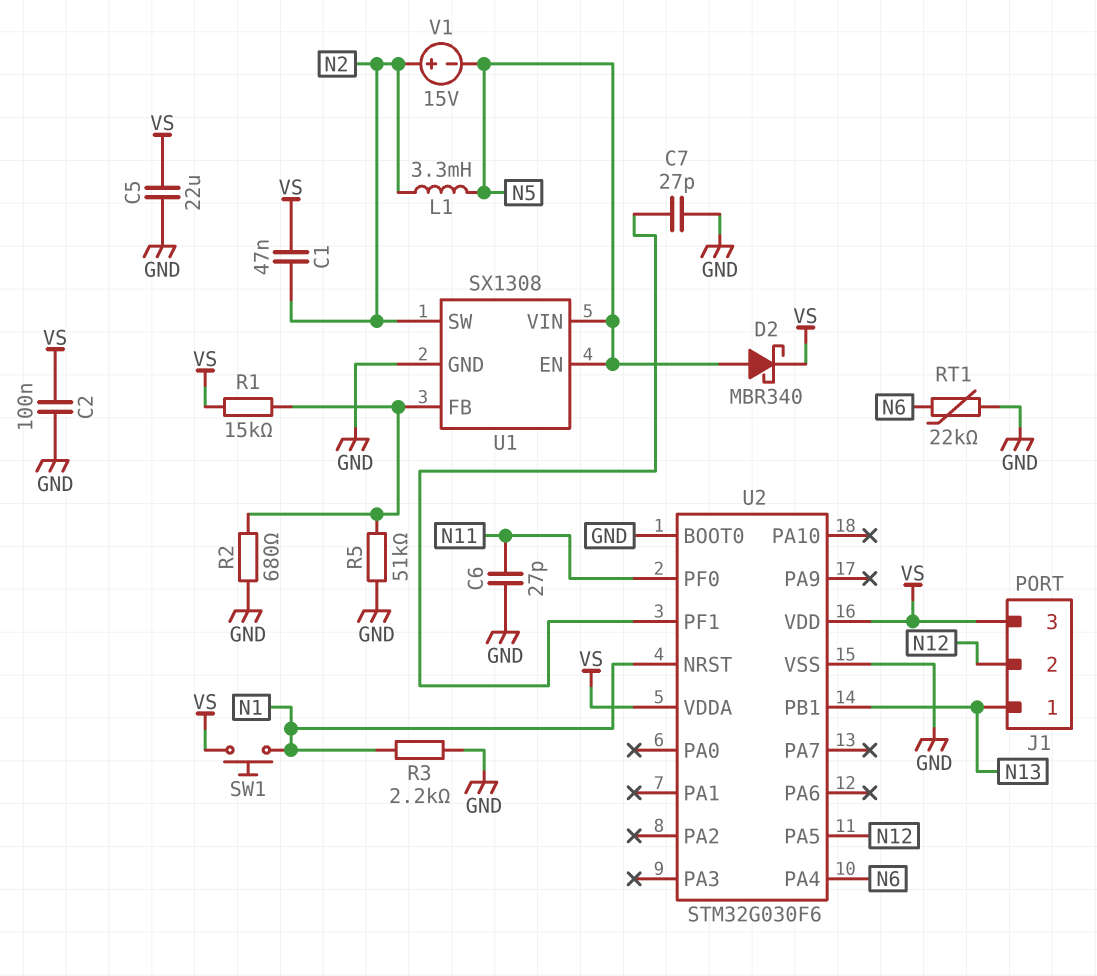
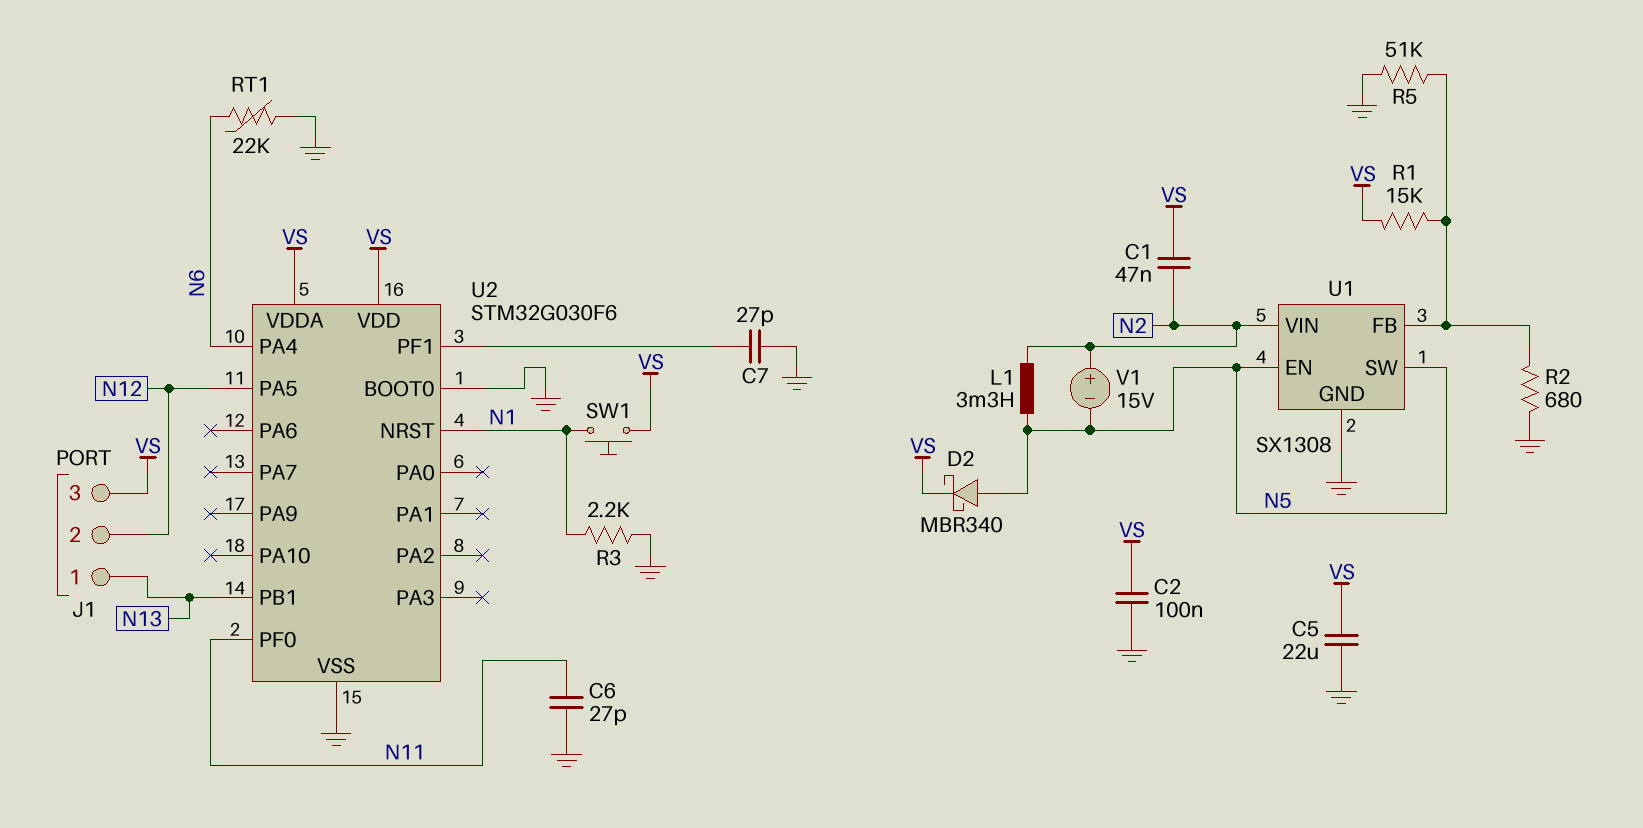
U1 pin SW: N2 -> N5
U1 pin VIN: N5 -> N2

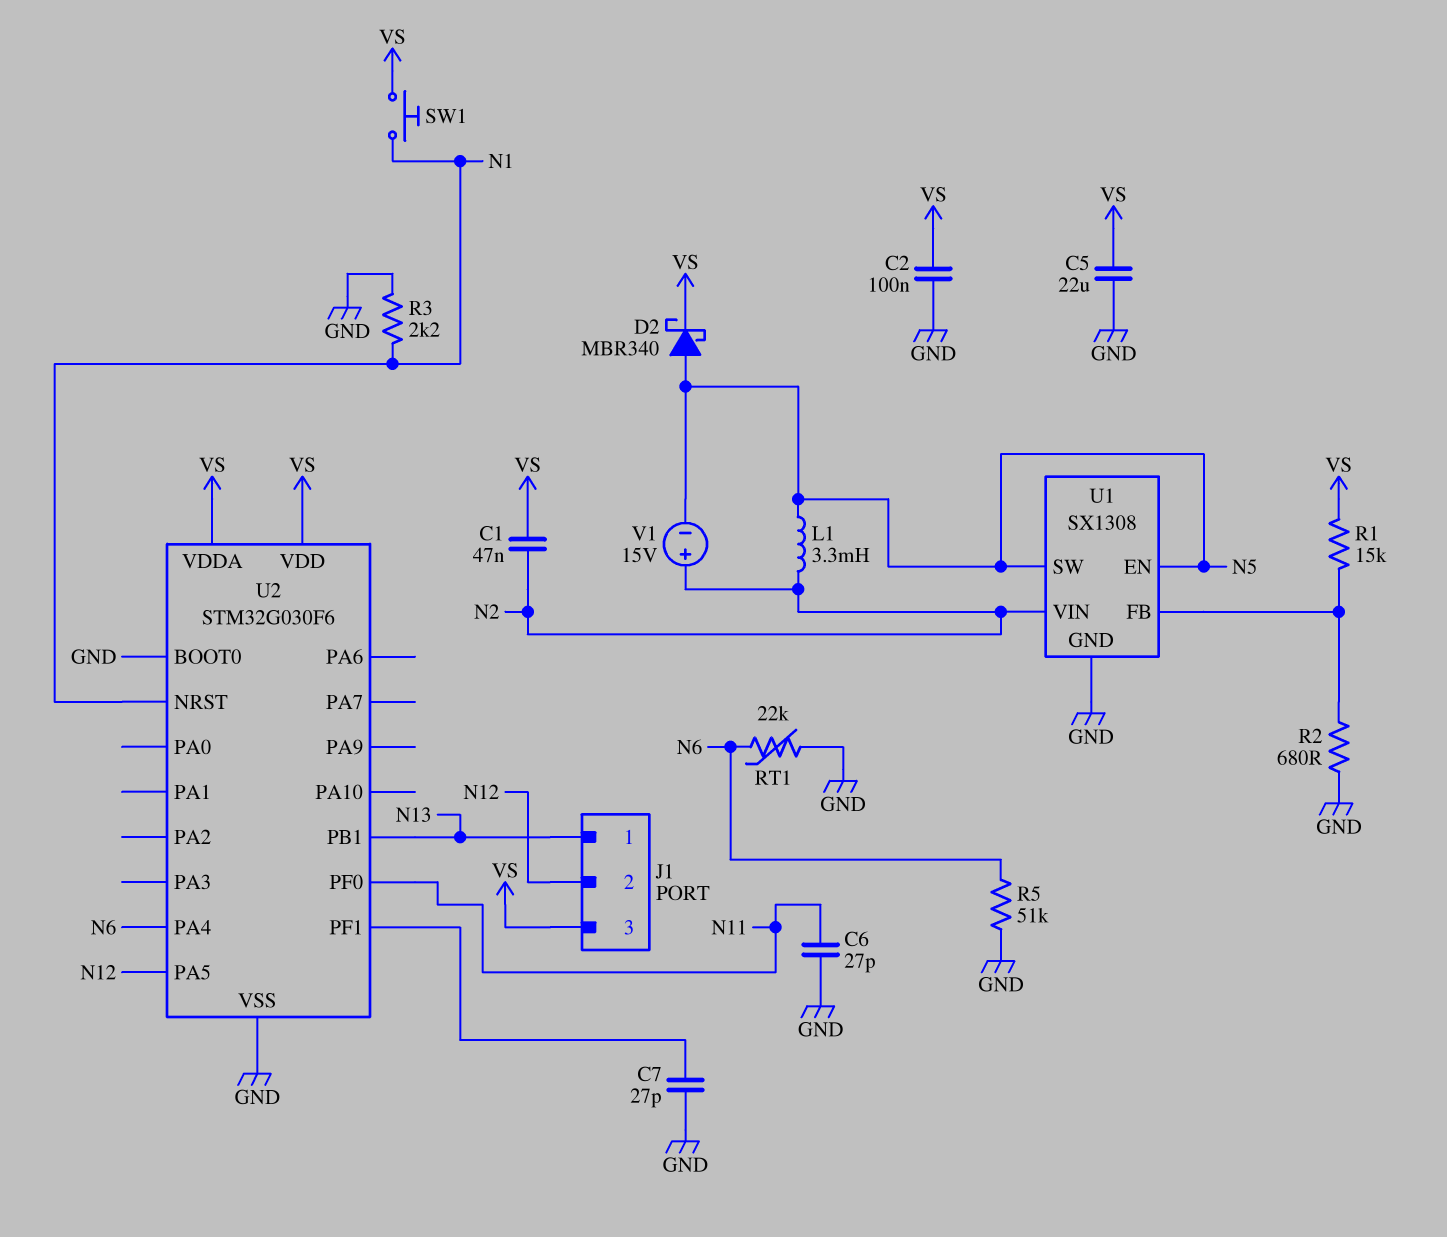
R5: 51k (GND, U1/FB) -> 51k (GND, N6)

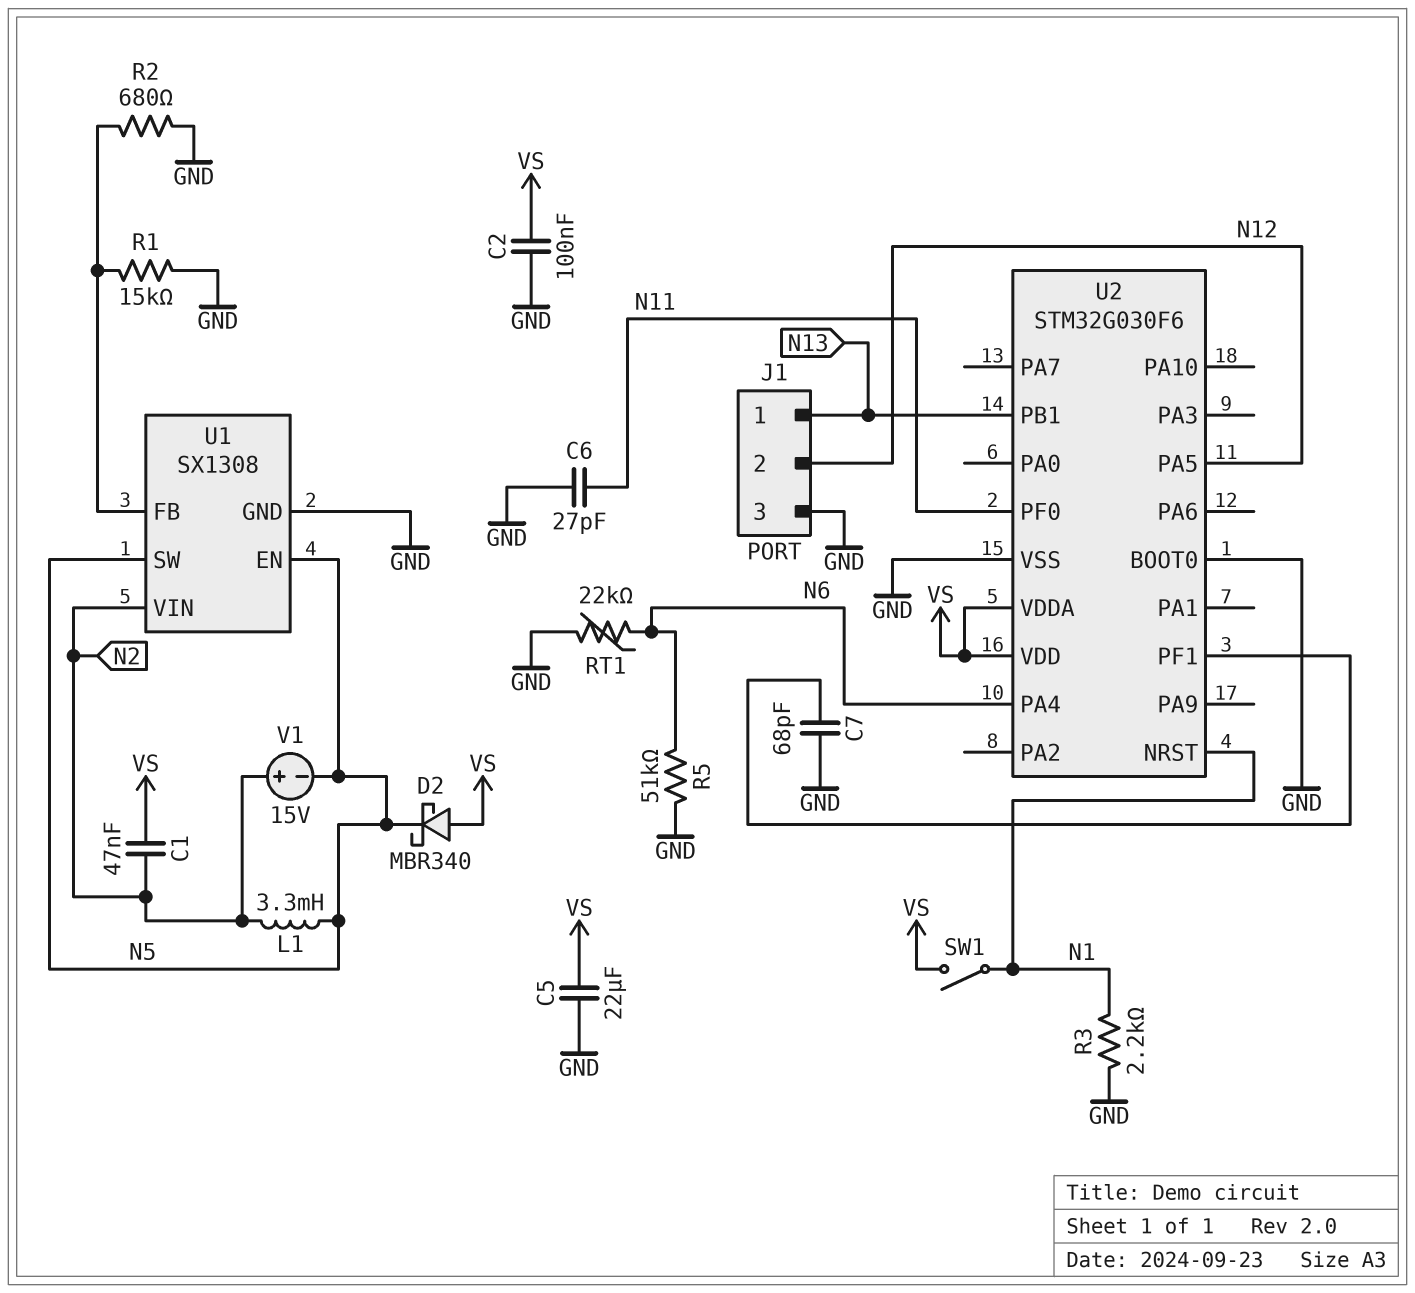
C7: 27pF (GND, U2/PF1) -> 68pF (GND, U2/PF1)
D2: schottky MBR340 (A N5, K VS) -> schottky MBR340 (A VS, K N5)
J1 pin 3: VS -> GND
R1: 15k (U1/FB, VS) -> 15k (GND, U1/FB)
SW1: button (N1, VS) -> switch (N1, VS)

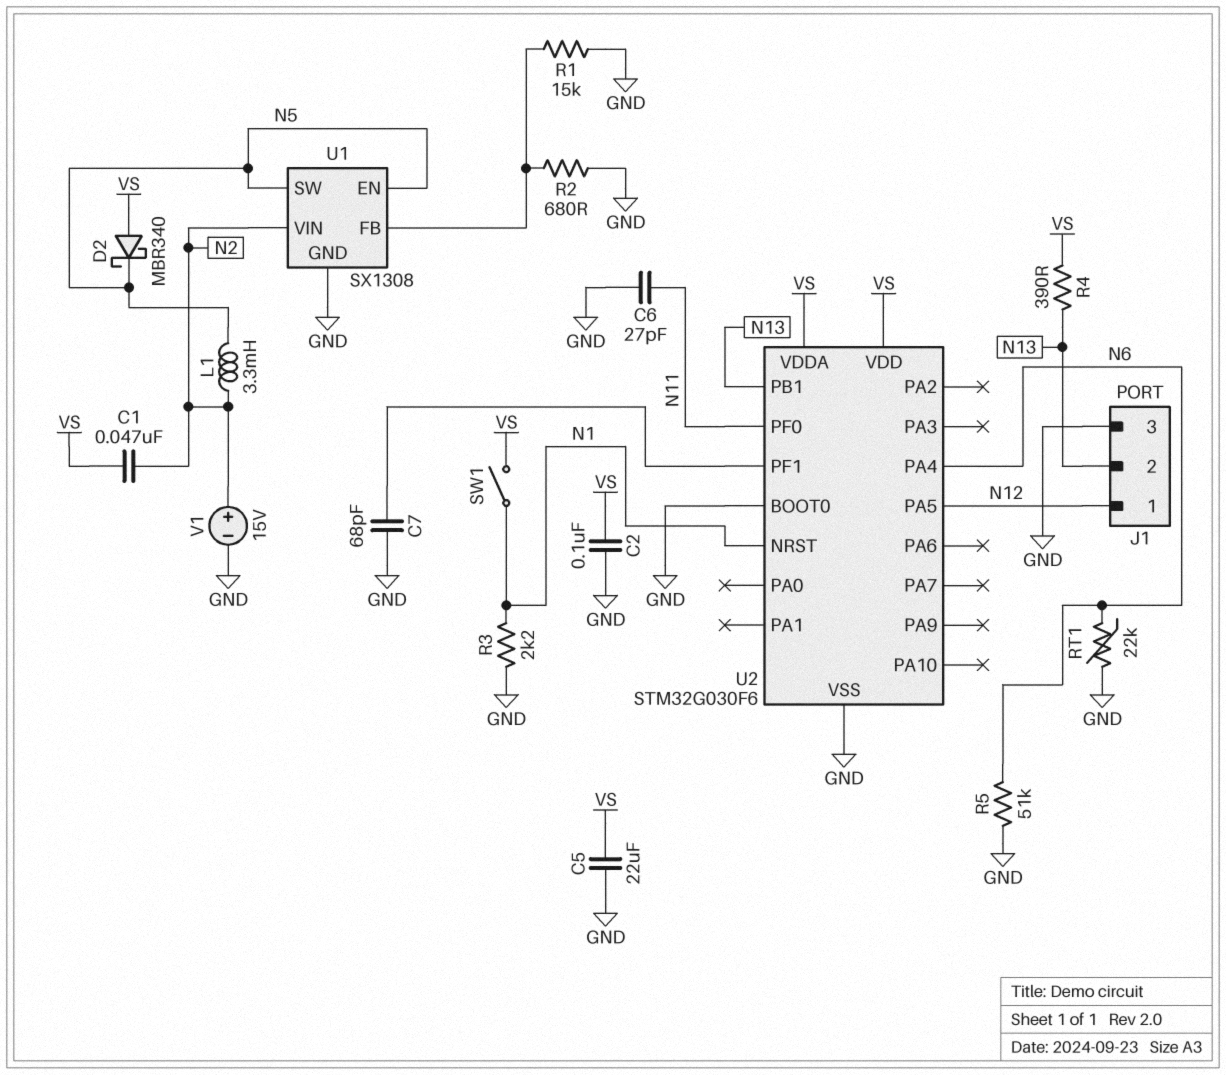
J1 pin 1: N13 -> N12
J1 pin 2: N12 -> N13
R4: none -> 390 (N13, VS)
V1: 15V (plus N2, minus N5) -> 15V (plus N2, minus GND)

